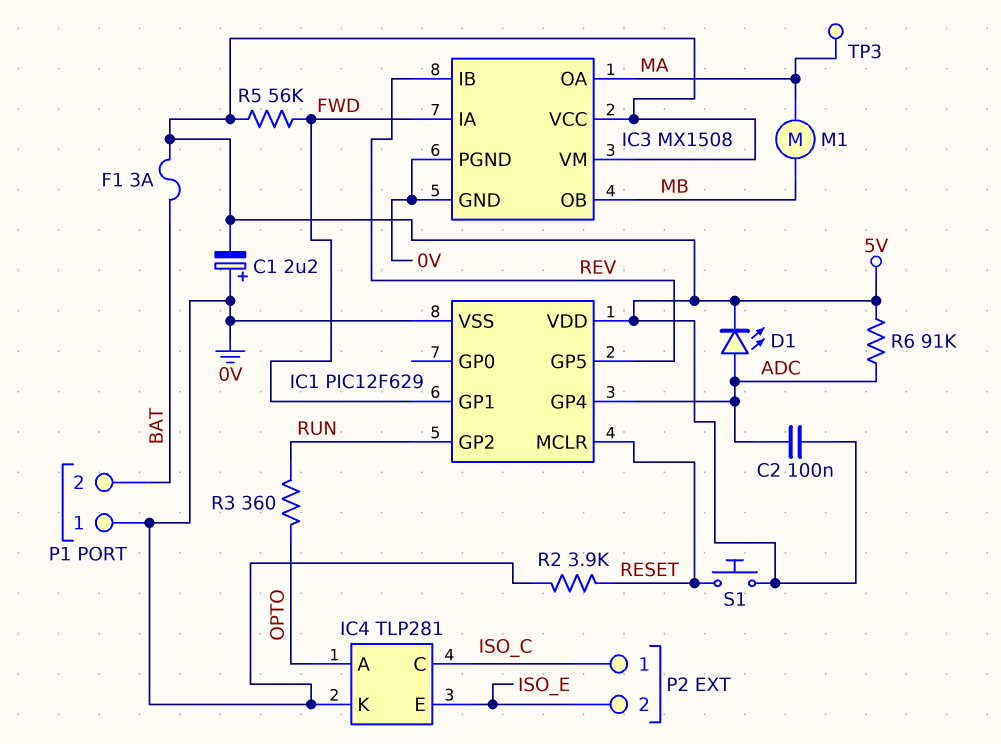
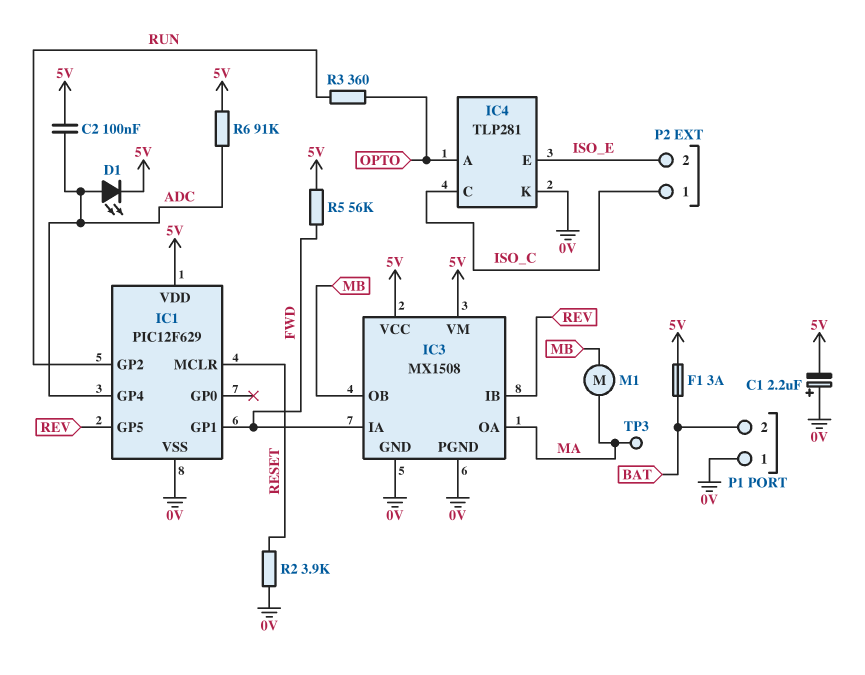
S1: button (5V, RESET) -> none

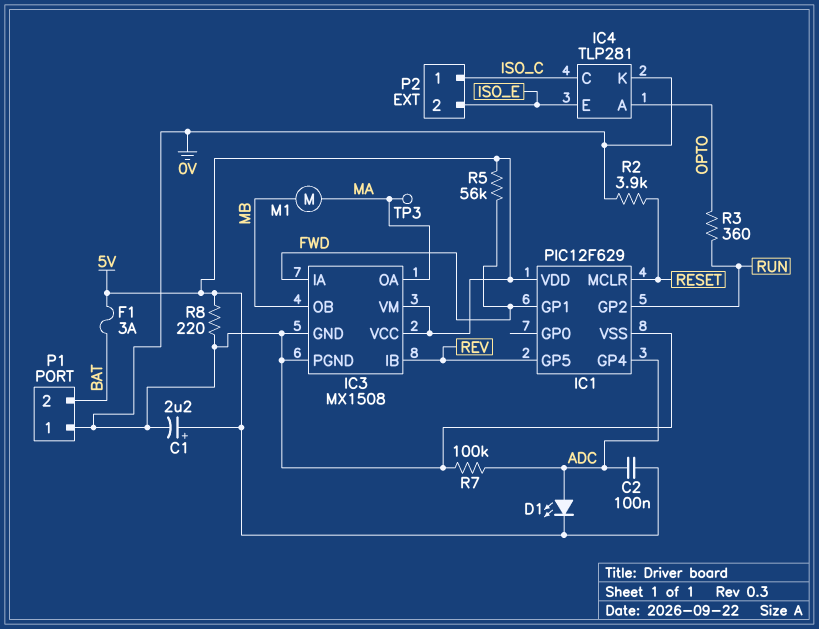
C1: 2.2uF (plus 0V, minus 5V) -> 2.2uF (plus 5V, minus 0V)
R6: 91k (5V, ADC) -> none
R7: none -> 100k (0V, ADC)
R8: none -> 220 (0V, 5V)

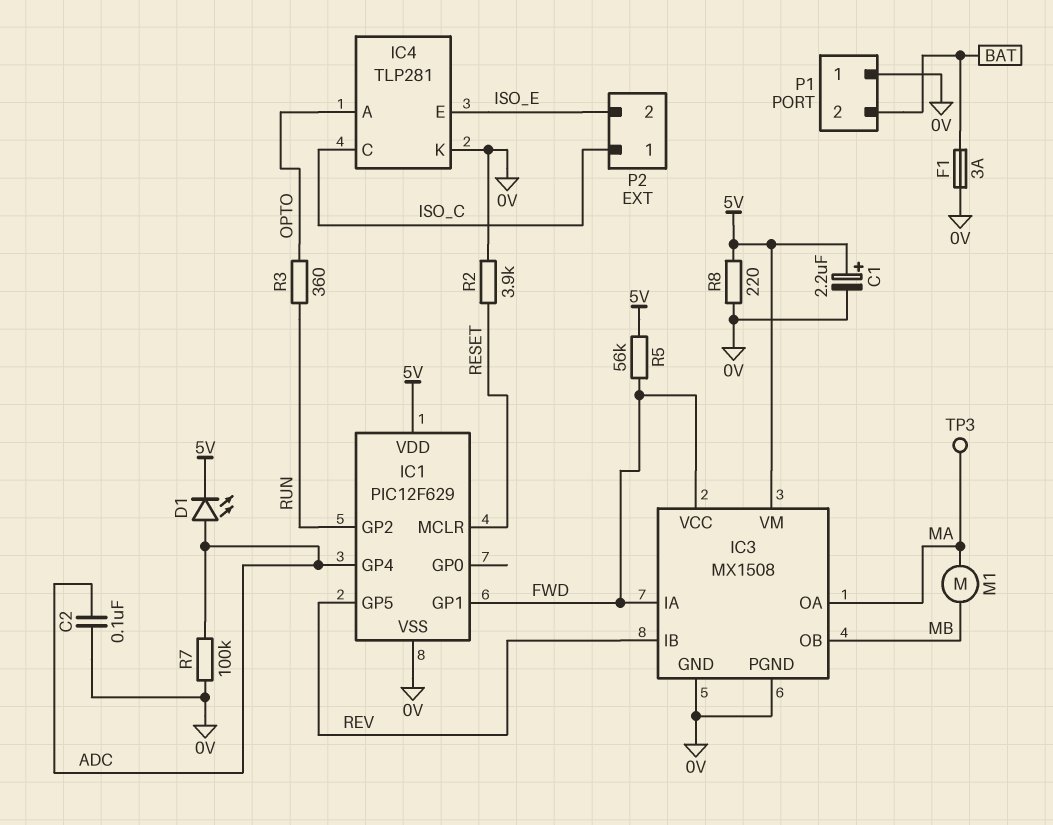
C2: 100nF (5V, ADC) -> 100nF (0V, ADC)
F1: 3A (5V, BAT) -> 3A (0V, BAT)
IC3 pin VCC: 5V -> FWD

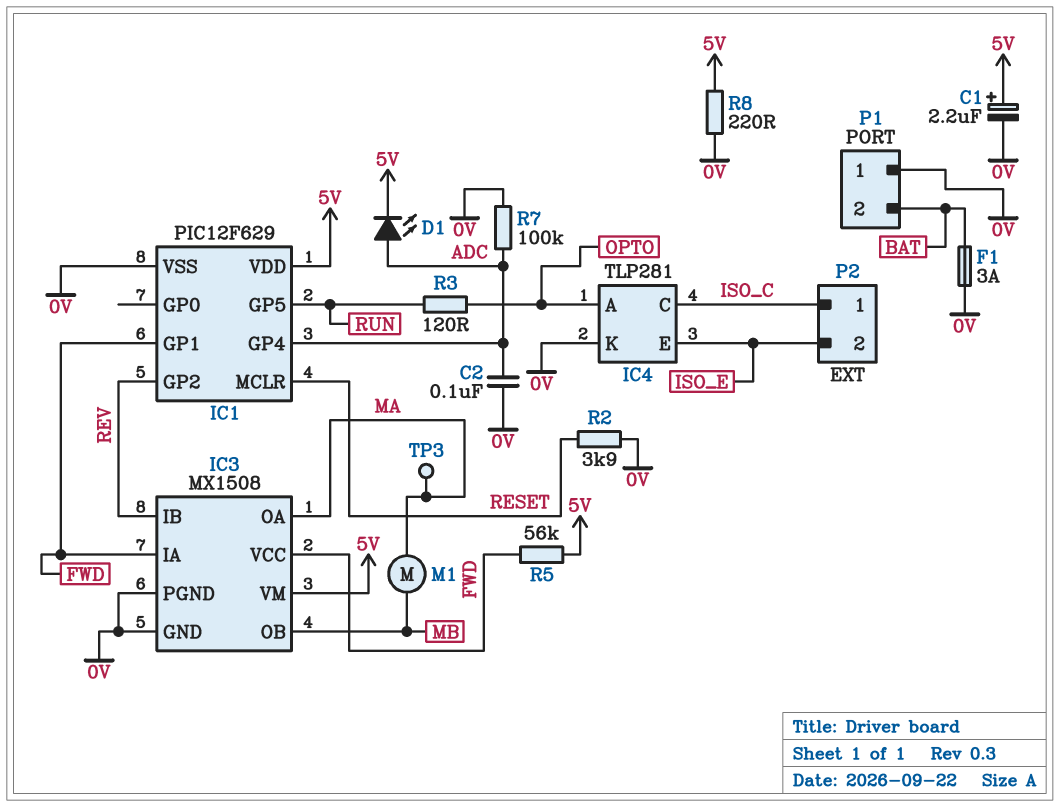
IC1 pin GP2: RUN -> REV
IC1 pin GP5: REV -> RUN
R3: 360 (OPTO, RUN) -> 120 (OPTO, RUN)

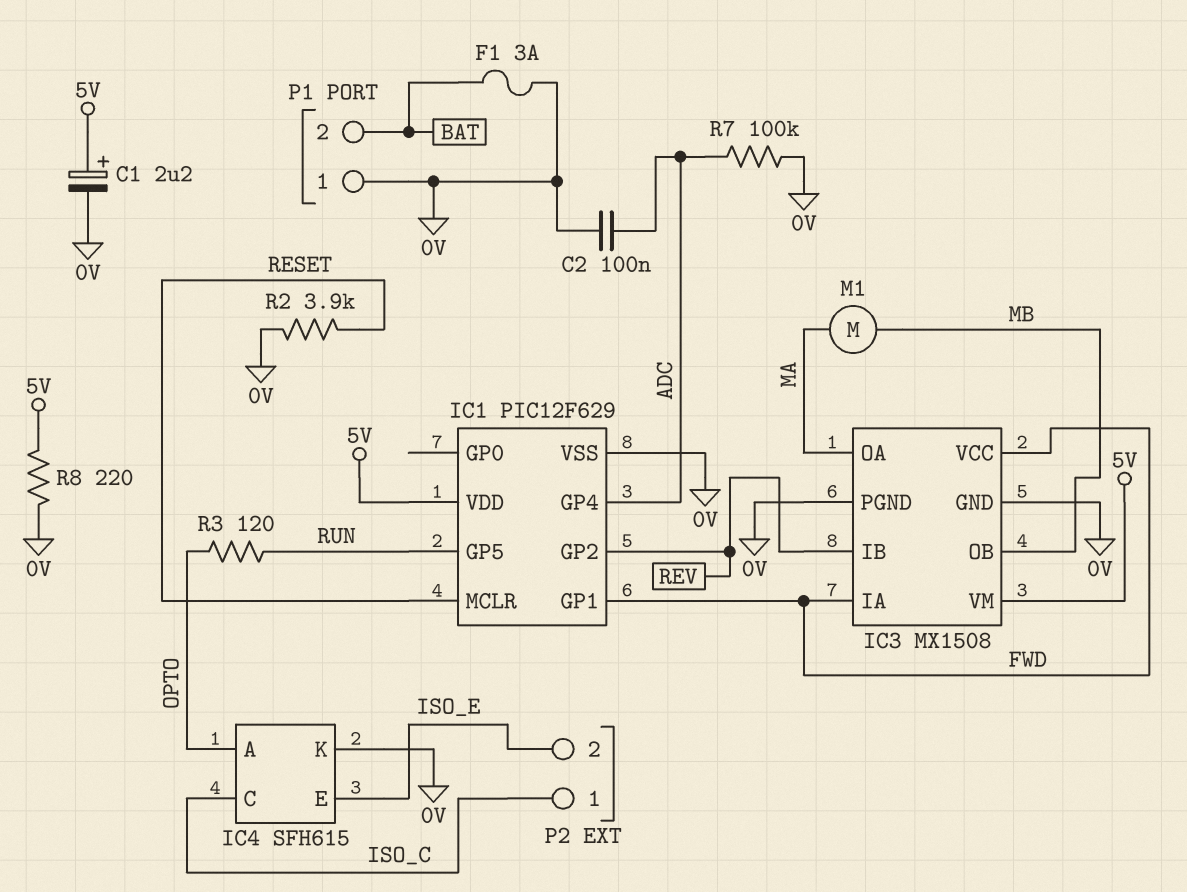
D1: LED (A ADC, K 5V) -> none
IC4: TLP281 -> SFH615
R5: 56k (5V, FWD) -> none
TP3: test point (MA) -> none

